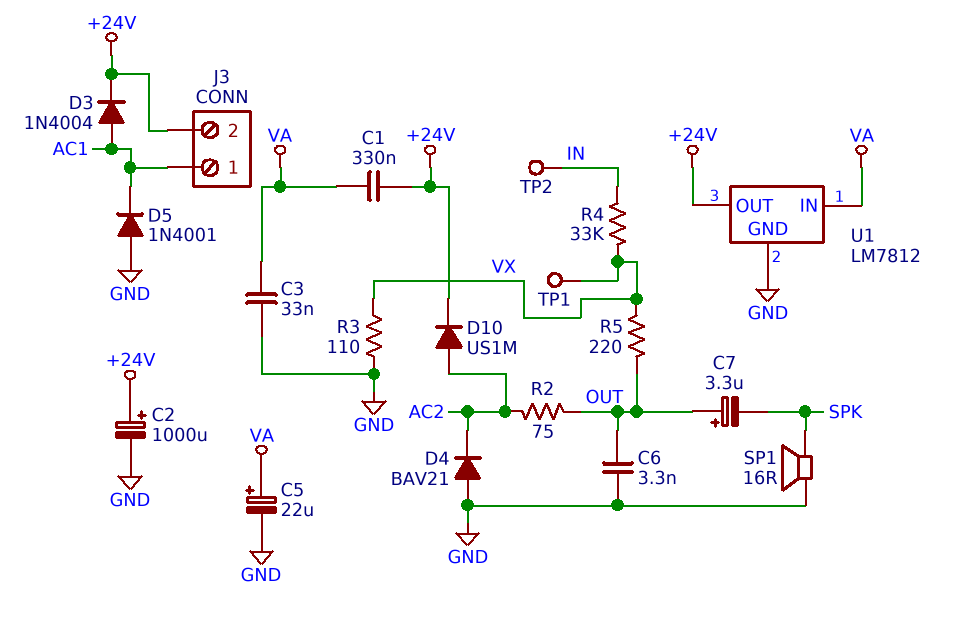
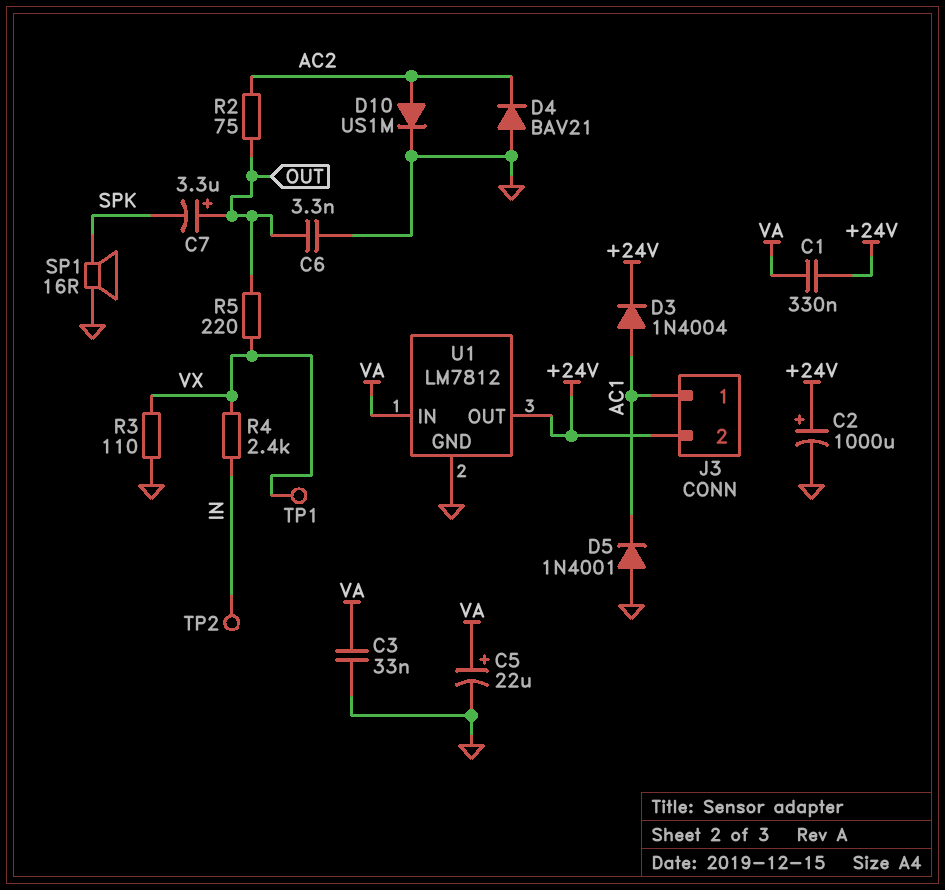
D10: diode US1M (A AC2, K +24V) -> diode US1M (A AC2, K GND)
R4: 33k (IN, VX) -> 2.4k (IN, VX)

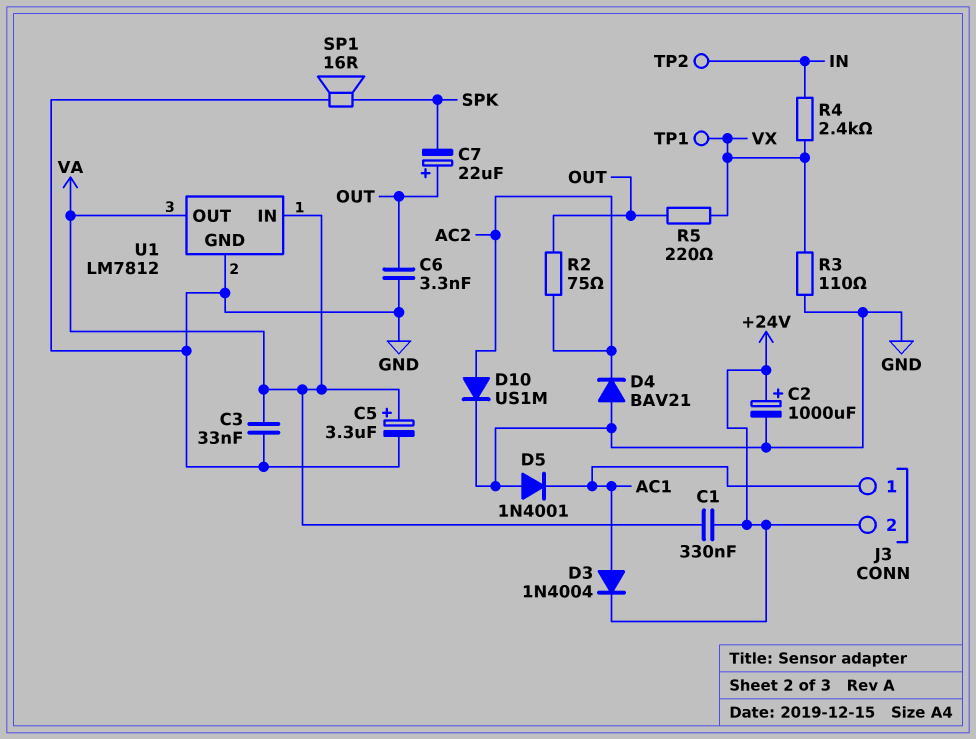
C5: 22uF (plus VA, minus GND) -> 3.3uF (plus VA, minus GND)
C7: 3.3uF (plus OUT, minus SPK) -> 22uF (plus OUT, minus SPK)
U1 pin OUT: +24V -> VA

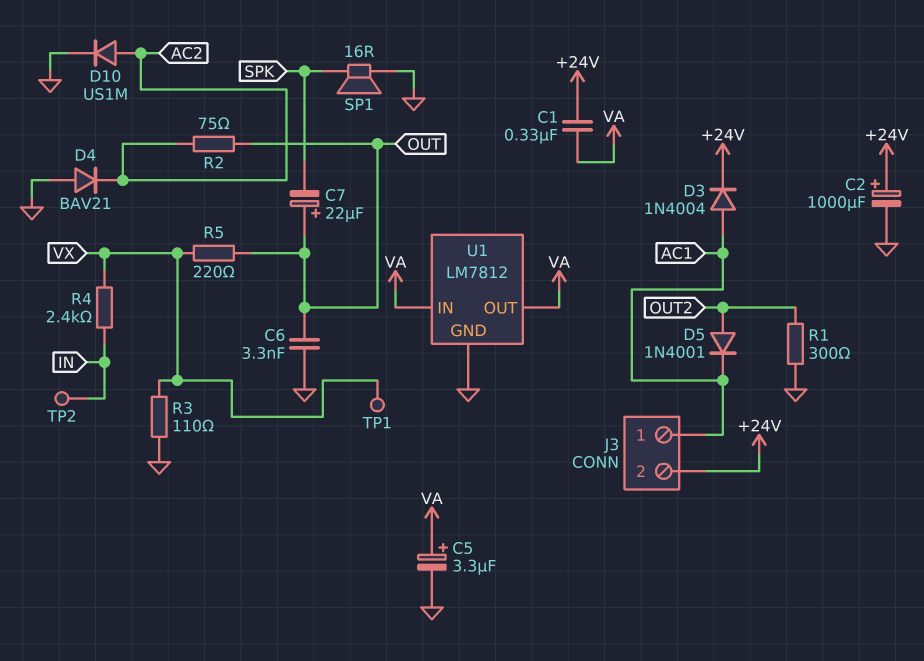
C3: 33nF (GND, VA) -> none
D5: diode 1N4001 (A GND, K AC1) -> diode 1N4001 (A OUT2, K AC1)
R1: none -> 300 (GND, OUT2)

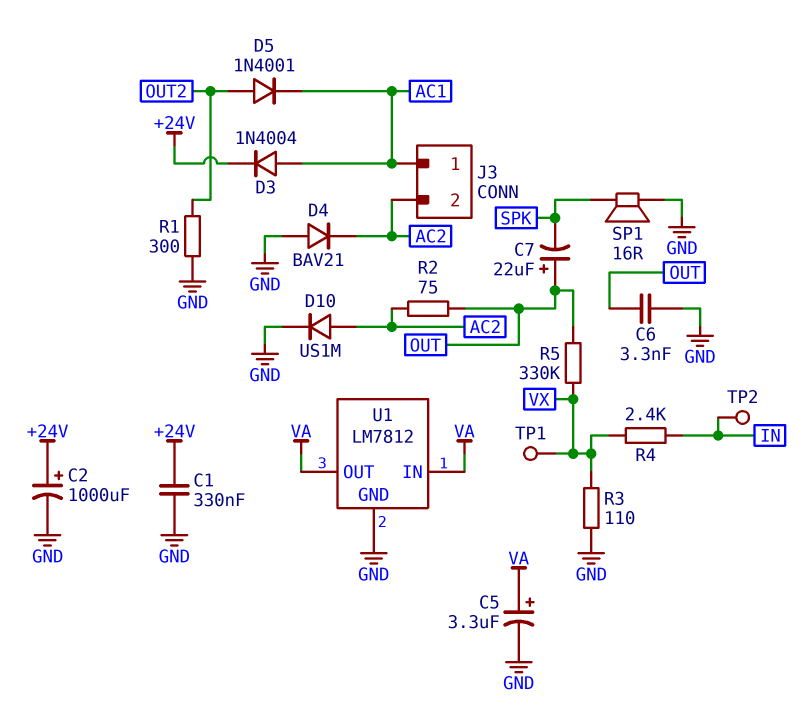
C1: 330nF (+24V, VA) -> 330nF (+24V, GND)
J3 pin 2: +24V -> AC2
R5: 220 (OUT, VX) -> 330k (OUT, VX)

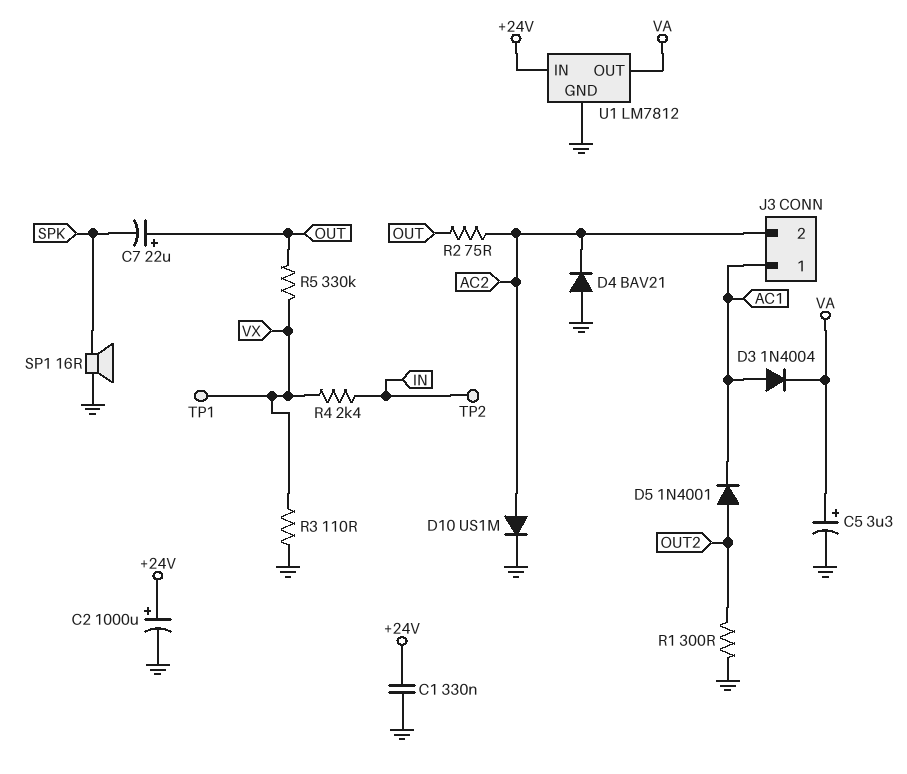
C6: 3.3nF (GND, OUT) -> none
D3: diode 1N4004 (A AC1, K +24V) -> diode 1N4004 (A AC1, K VA)
U1 pin IN: VA -> +24V

